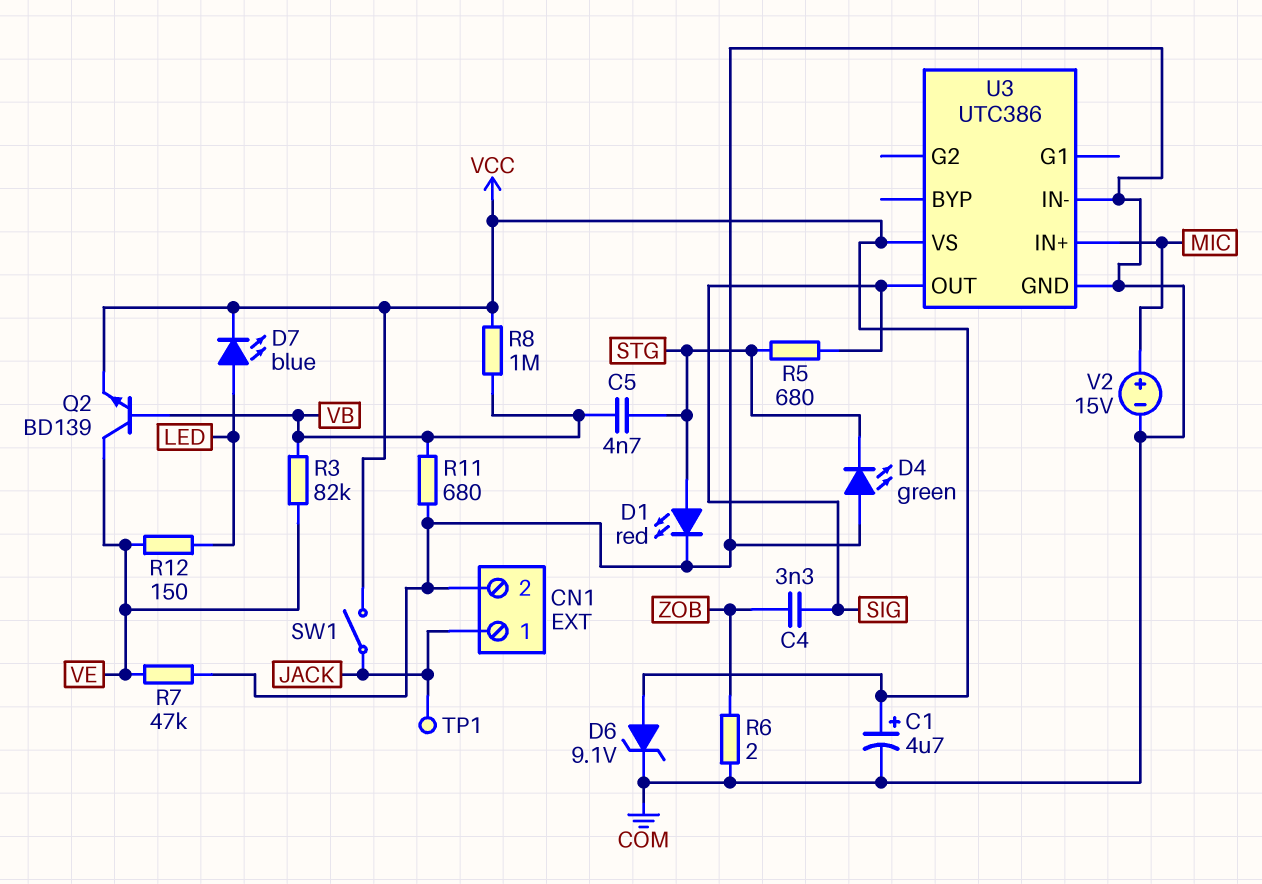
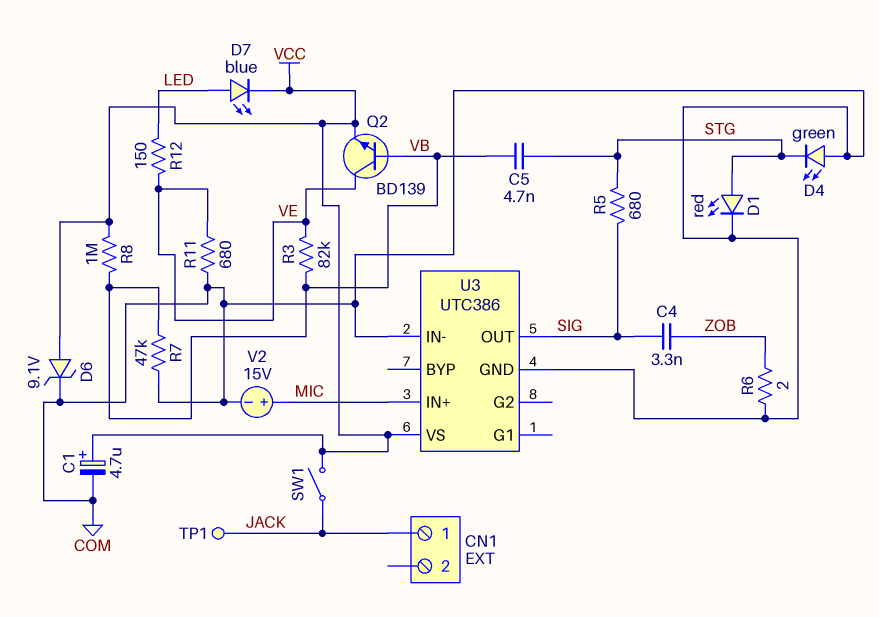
CN1 pin 2: COM -> none
R7: 47k (COM, VE) -> 47k (COM, VB)
R11: 680 (COM, VB) -> 680 (COM, VE)

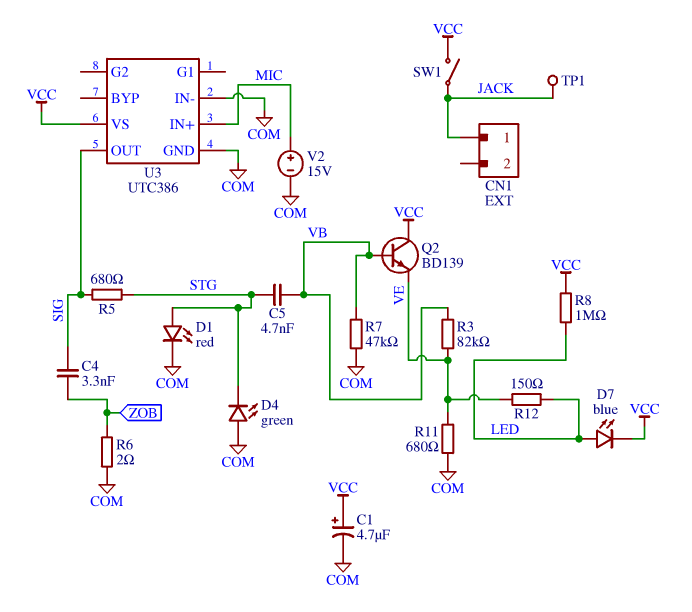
D6: zener 9.1V (A VCC, K COM) -> none
Q2: NPN BD139 (B VB, C VE, E VCC) -> NPN BD139 (B VB, C VCC, E VE)
R8: 1M (VB, VCC) -> 1M (LED, VCC)

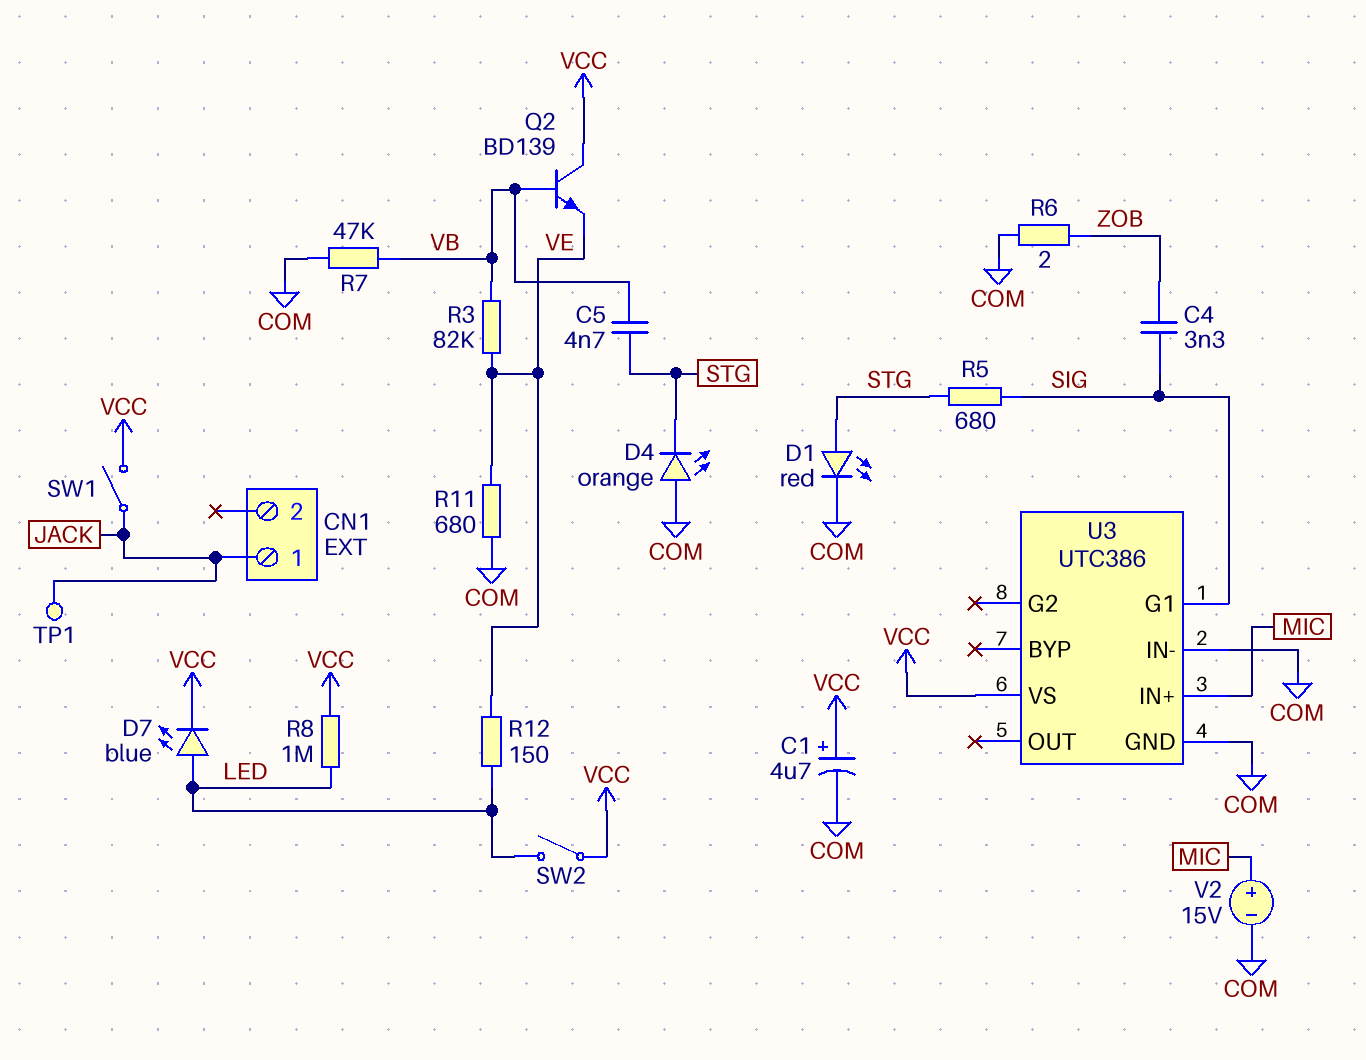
D4: LED green (A COM, K STG) -> LED orange (A COM, K STG)
SW2: none -> switch (LED, VCC)
U3 pin G1: none -> SIG
U3 pin OUT: SIG -> none

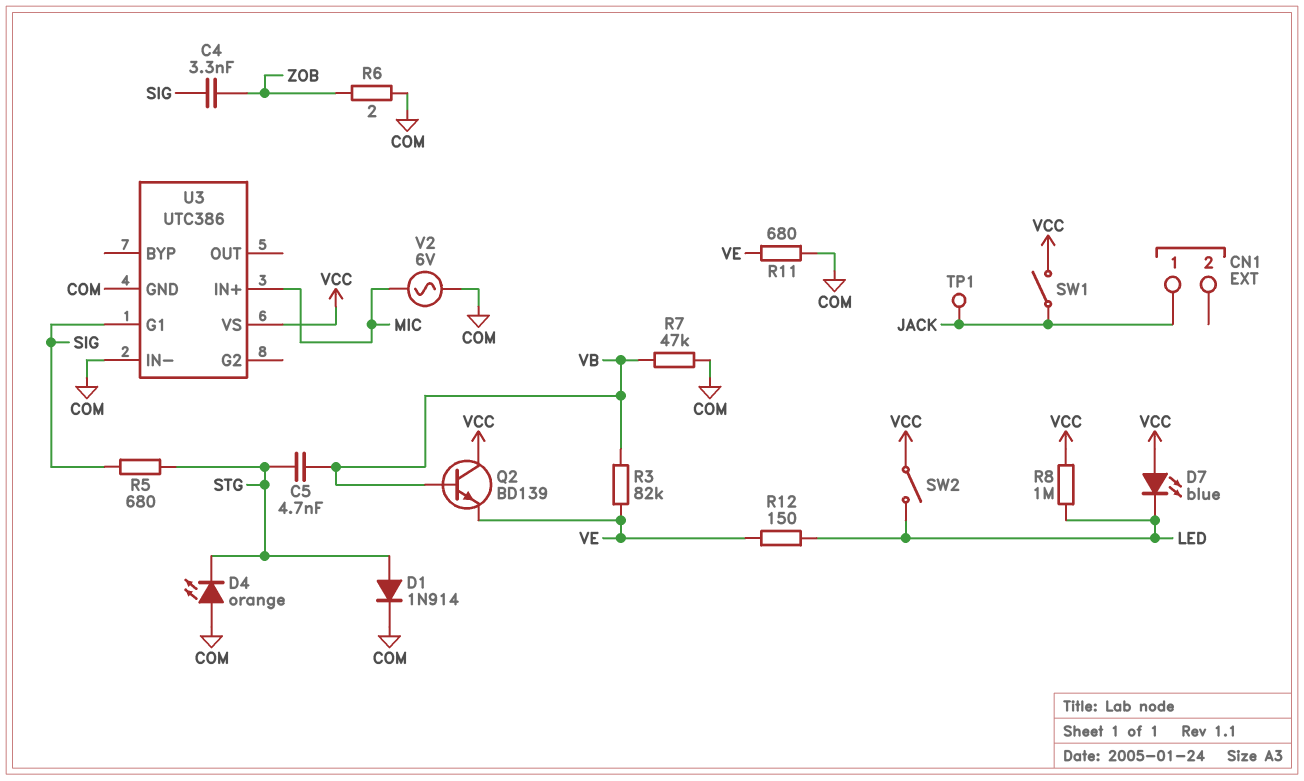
C1: 4.7uF (plus VCC, minus COM) -> none
D1: LED red (A STG, K COM) -> diode 1N914 (A STG, K COM)
D7: LED blue (A LED, K VCC) -> LED blue (A VCC, K LED)
V2: 15V (plus MIC, minus COM) -> AC 6V (COM, MIC)

